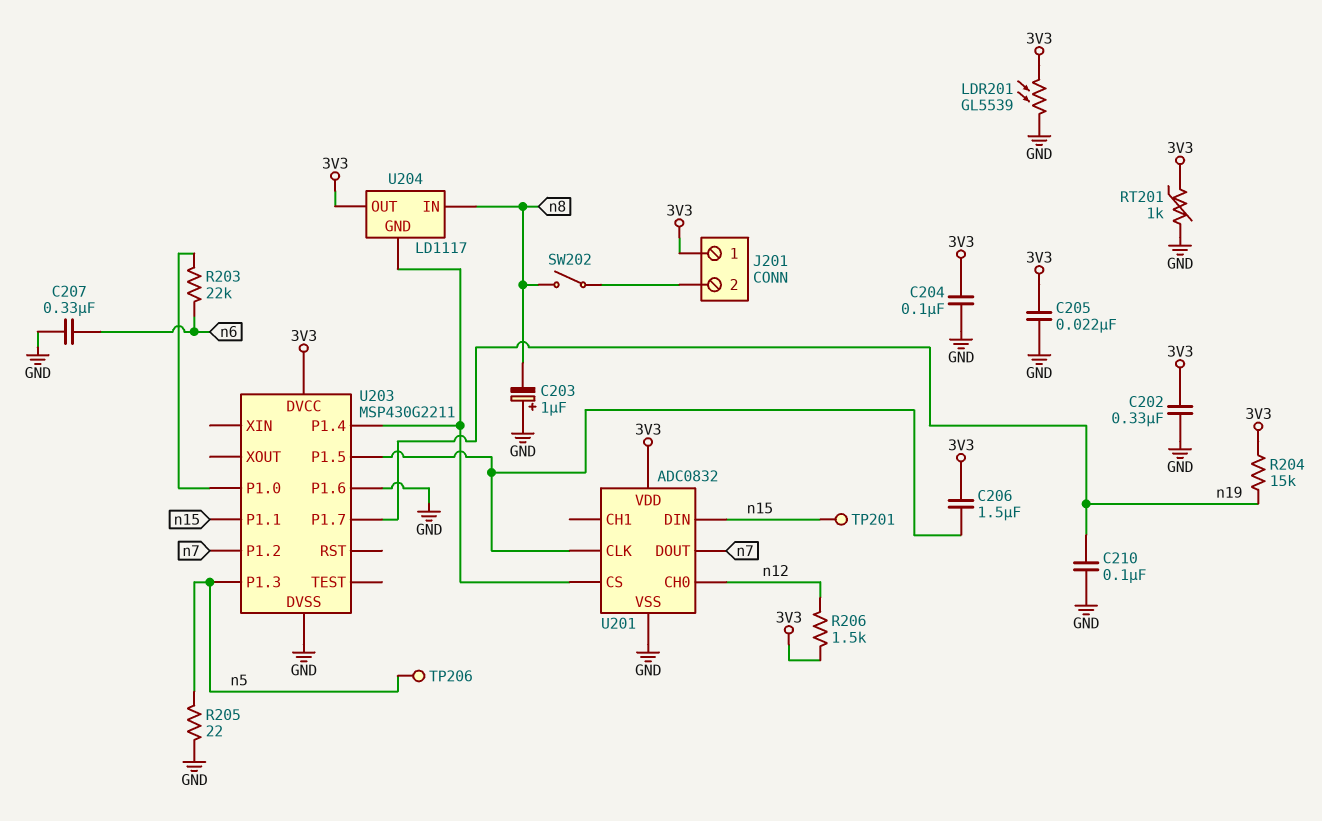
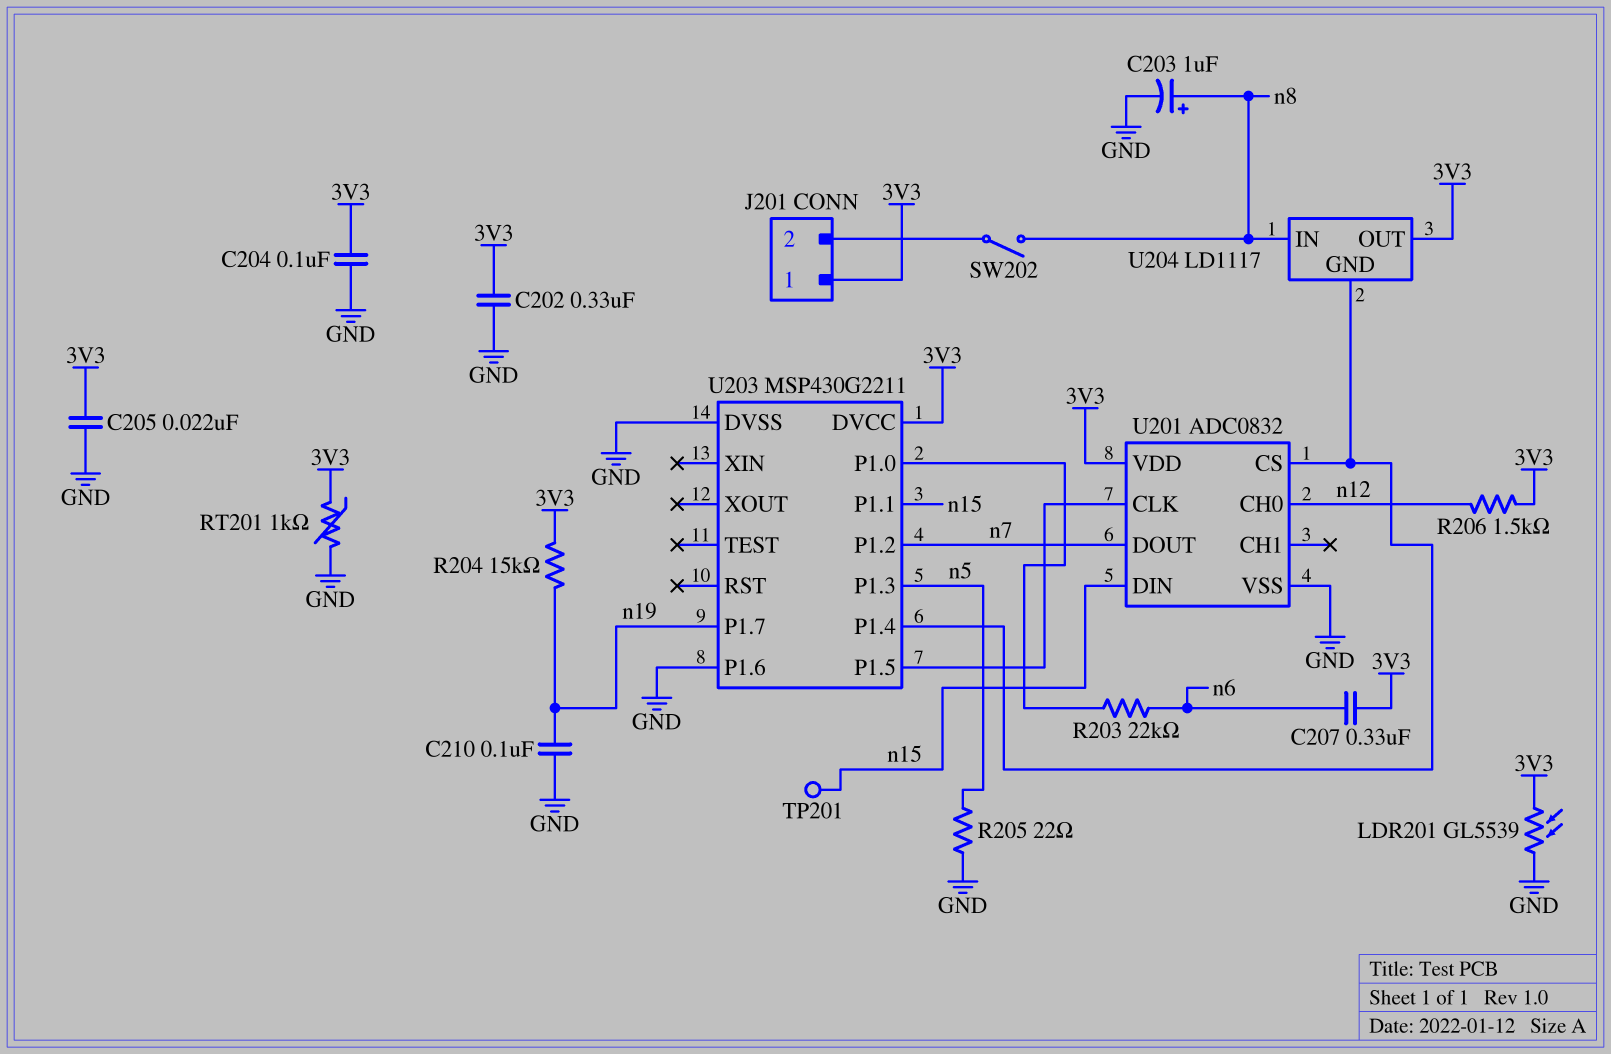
C203: 1uF (plus GND, minus n8) -> 1uF (plus n8, minus GND)
C206: 1.5uF (3V3, U201/CLK) -> none
C207: 330nF (GND, n6) -> 330nF (3V3, n6)
TP206: test point (n5) -> none

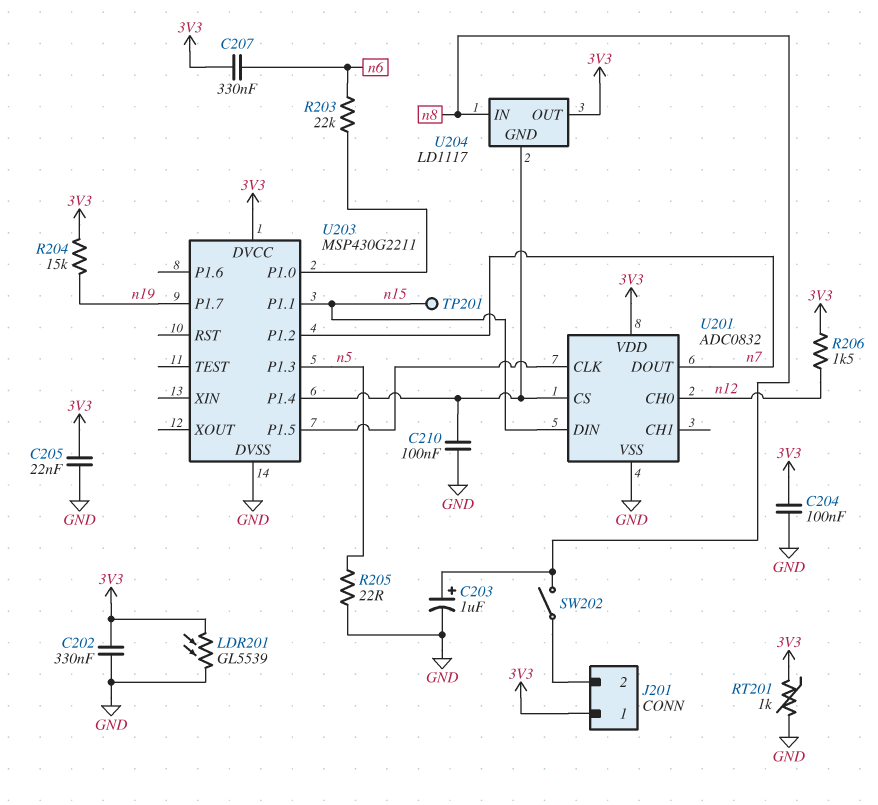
C210: 100nF (GND, n19) -> 100nF (GND, U201/CS)
U203 pin P1.6: GND -> none

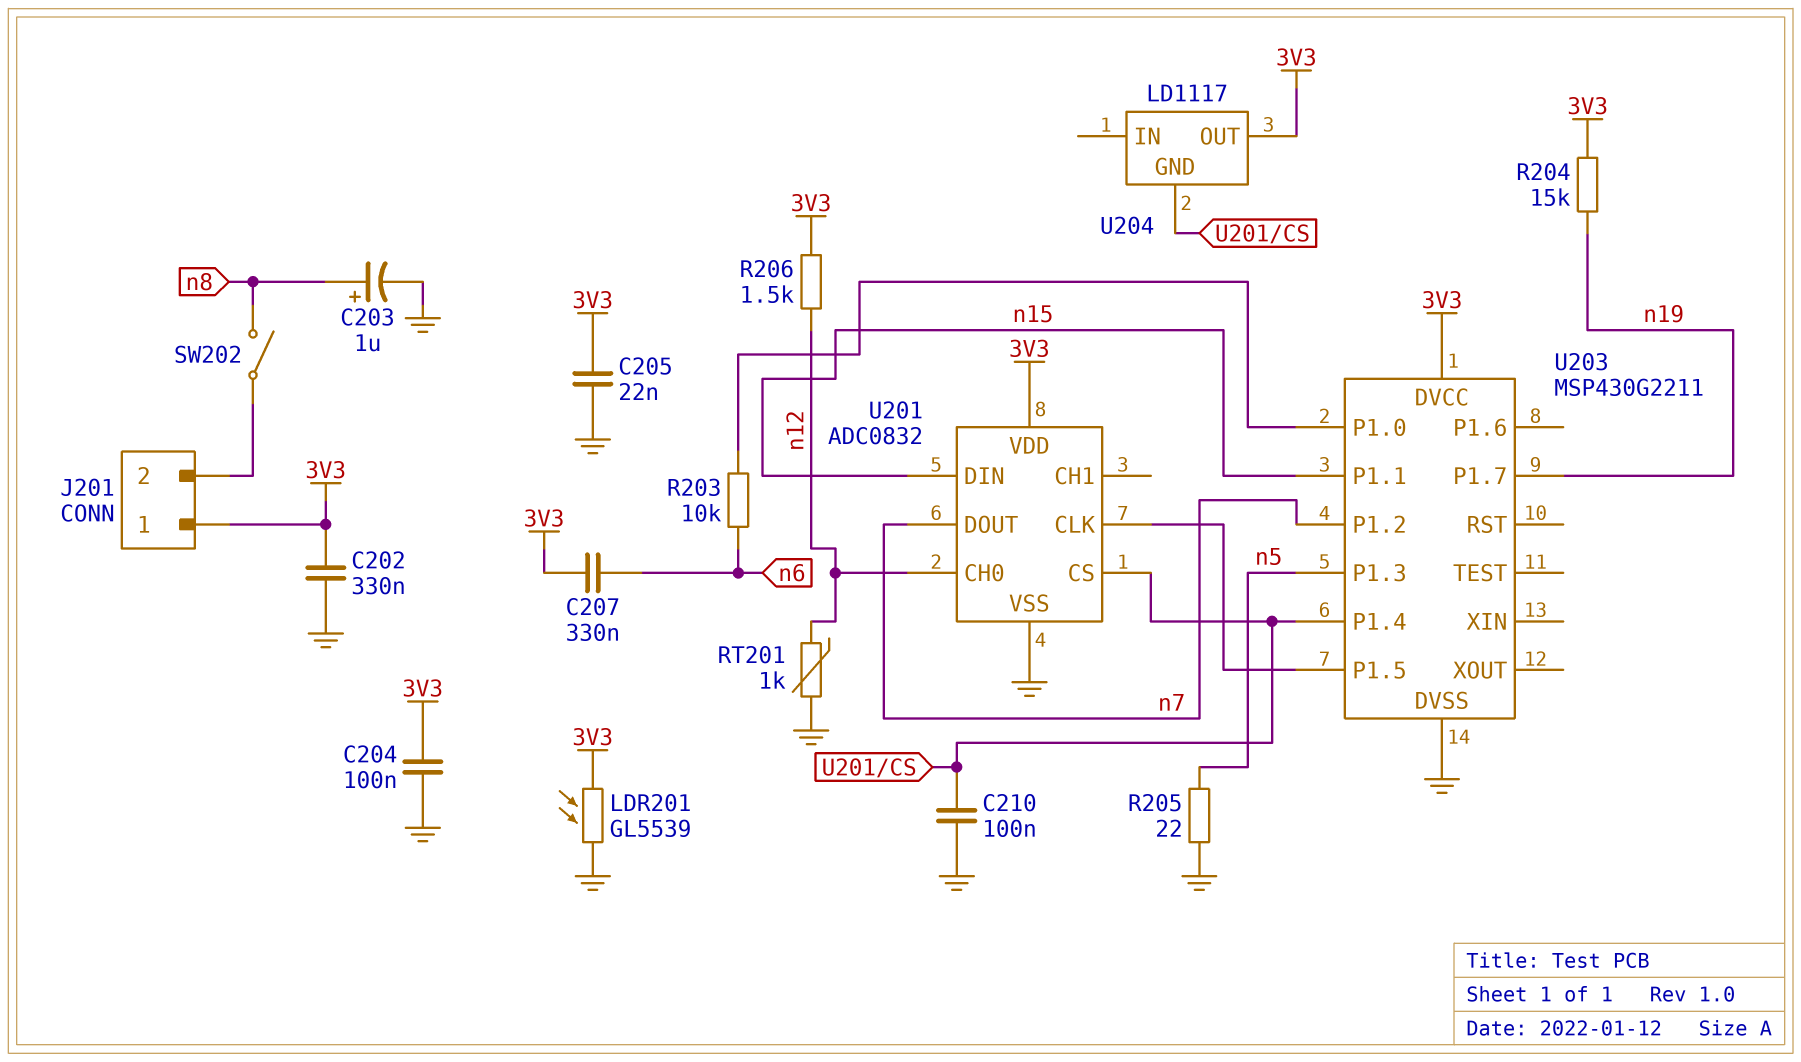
R203: 22k (U203/P1.0, n6) -> 10k (U203/P1.0, n6)
RT201: 1k (3V3, GND) -> 1k (GND, n12)
TP201: test point (n15) -> none
U204 pin IN: n8 -> none

